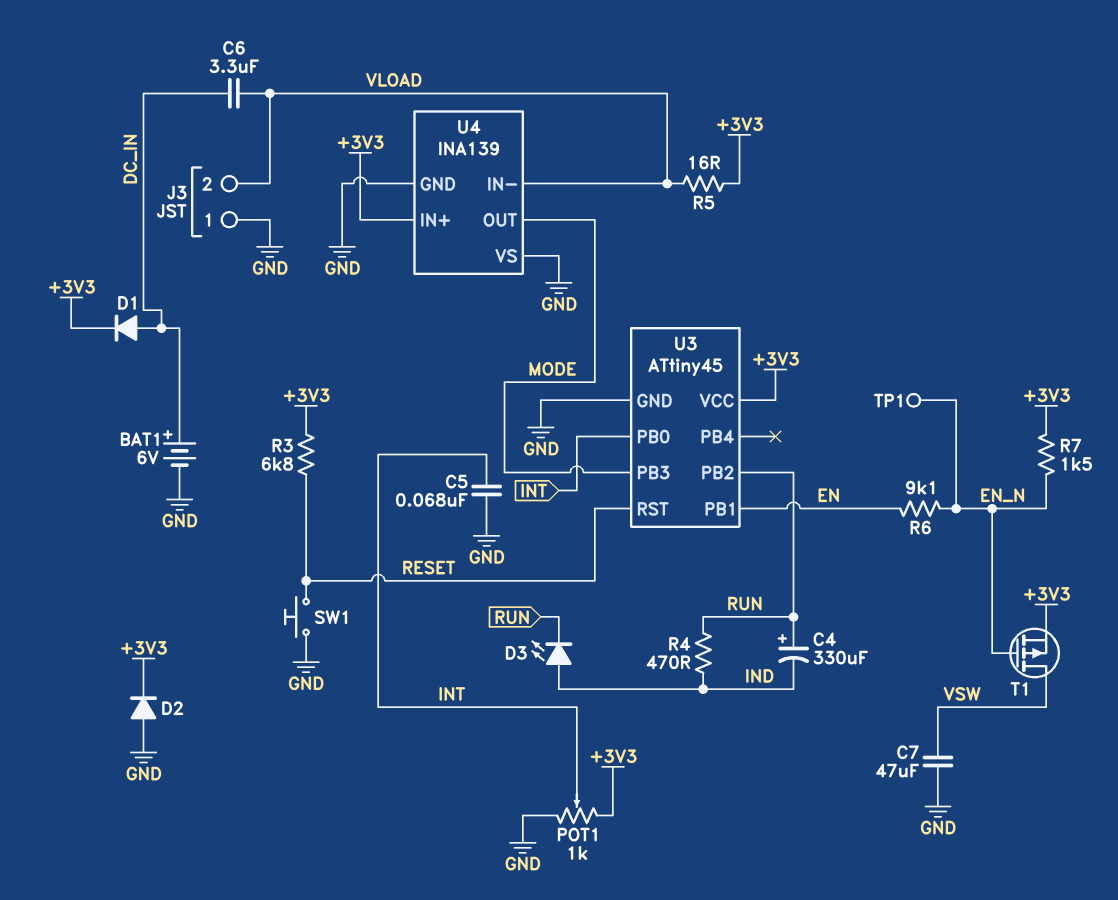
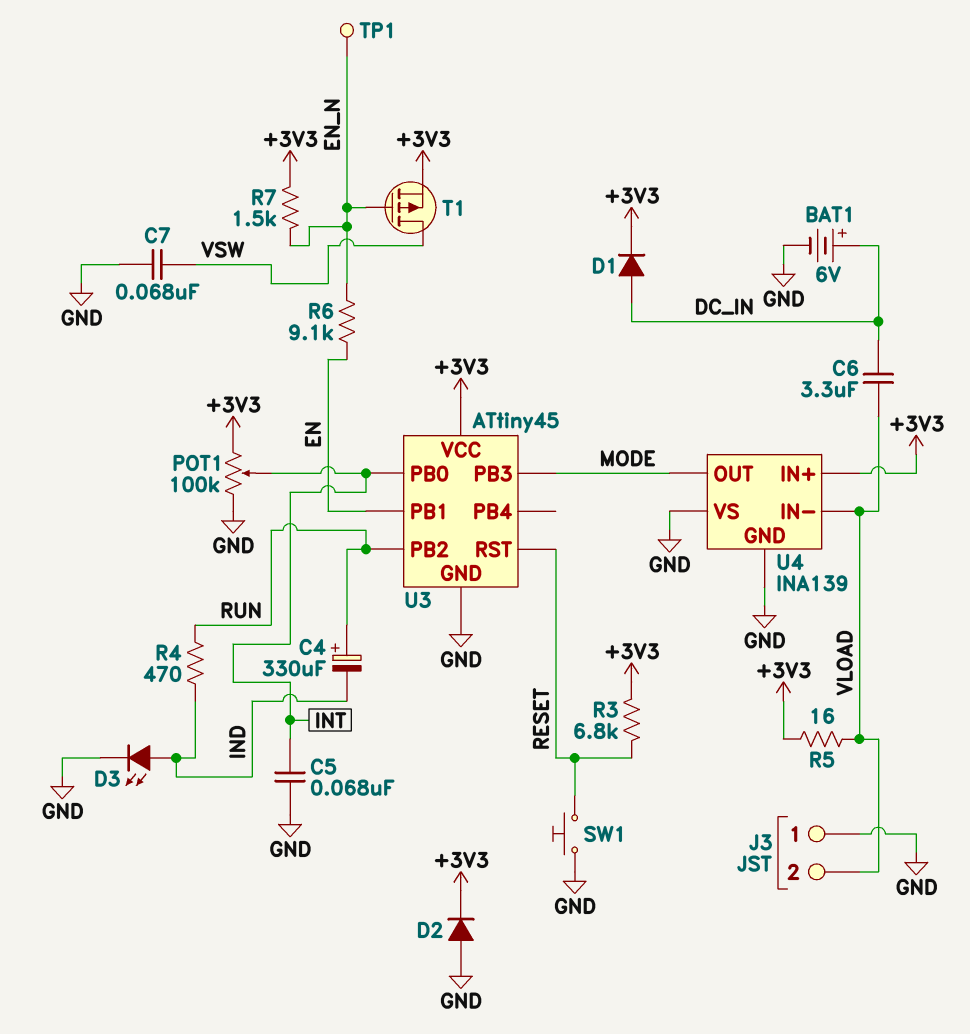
C7: 47uF (GND, VSW) -> 68nF (GND, VSW)
D3: LED (A IND, K RUN) -> LED (A IND, K GND)
POT1: 1k (+3V3, GND, wiper INT) -> 100k (+3V3, GND, wiper INT)

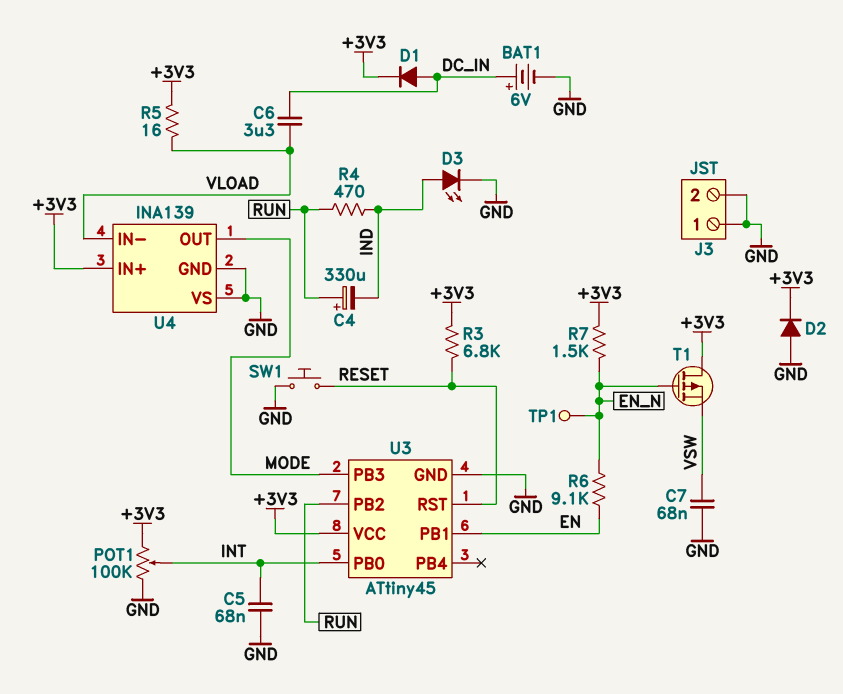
J3 pin 2: VLOAD -> GND
T1: PMOS (G EN_N, D VSW, S +3V3) -> PMOS (G EN_N, D +3V3, S VSW)

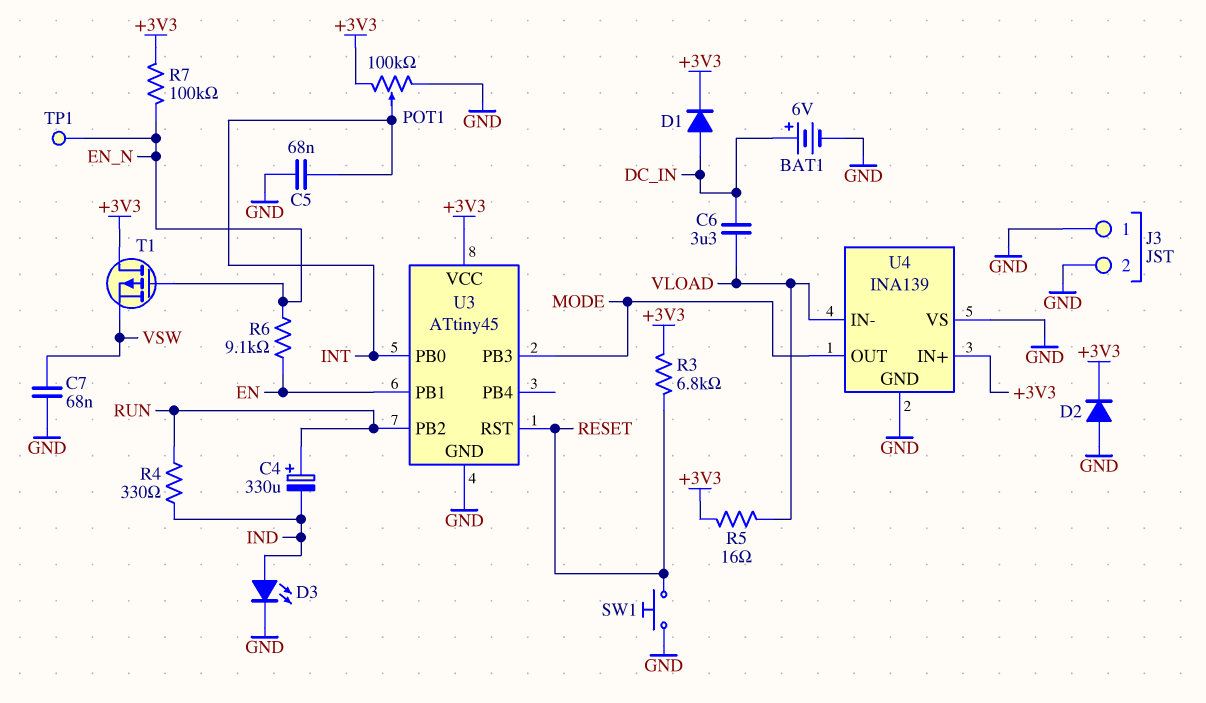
R4: 470 (IND, RUN) -> 330 (IND, RUN)
R7: 1.5k (+3V3, EN_N) -> 100k (+3V3, EN_N)

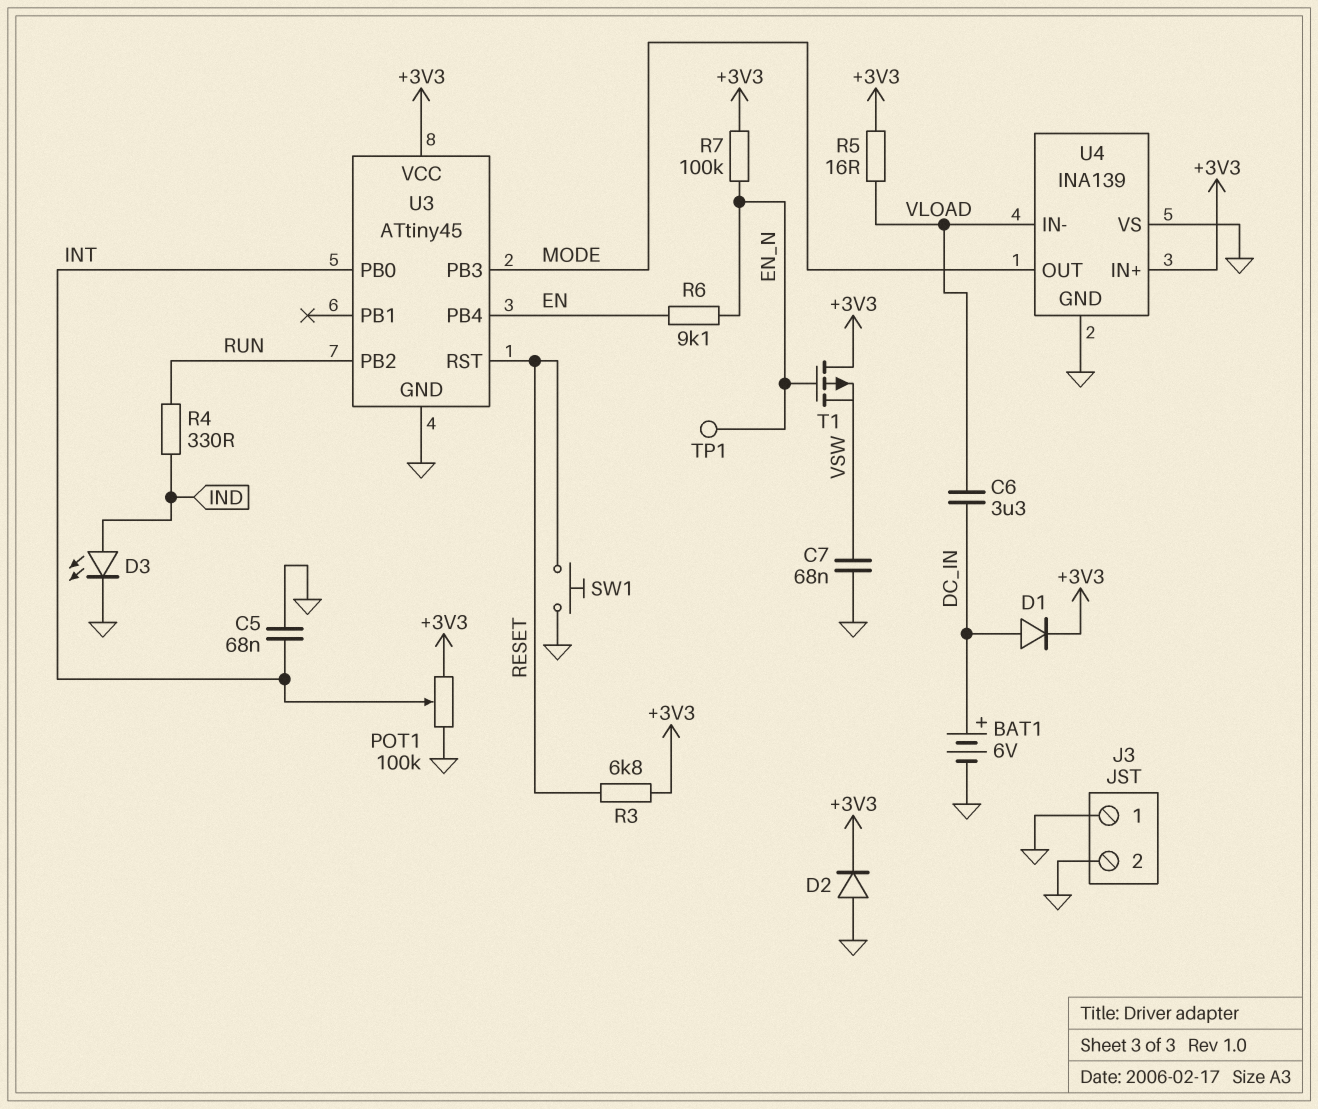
C4: 330uF (plus RUN, minus IND) -> none
U3 pin PB1: EN -> none
U3 pin PB4: none -> EN

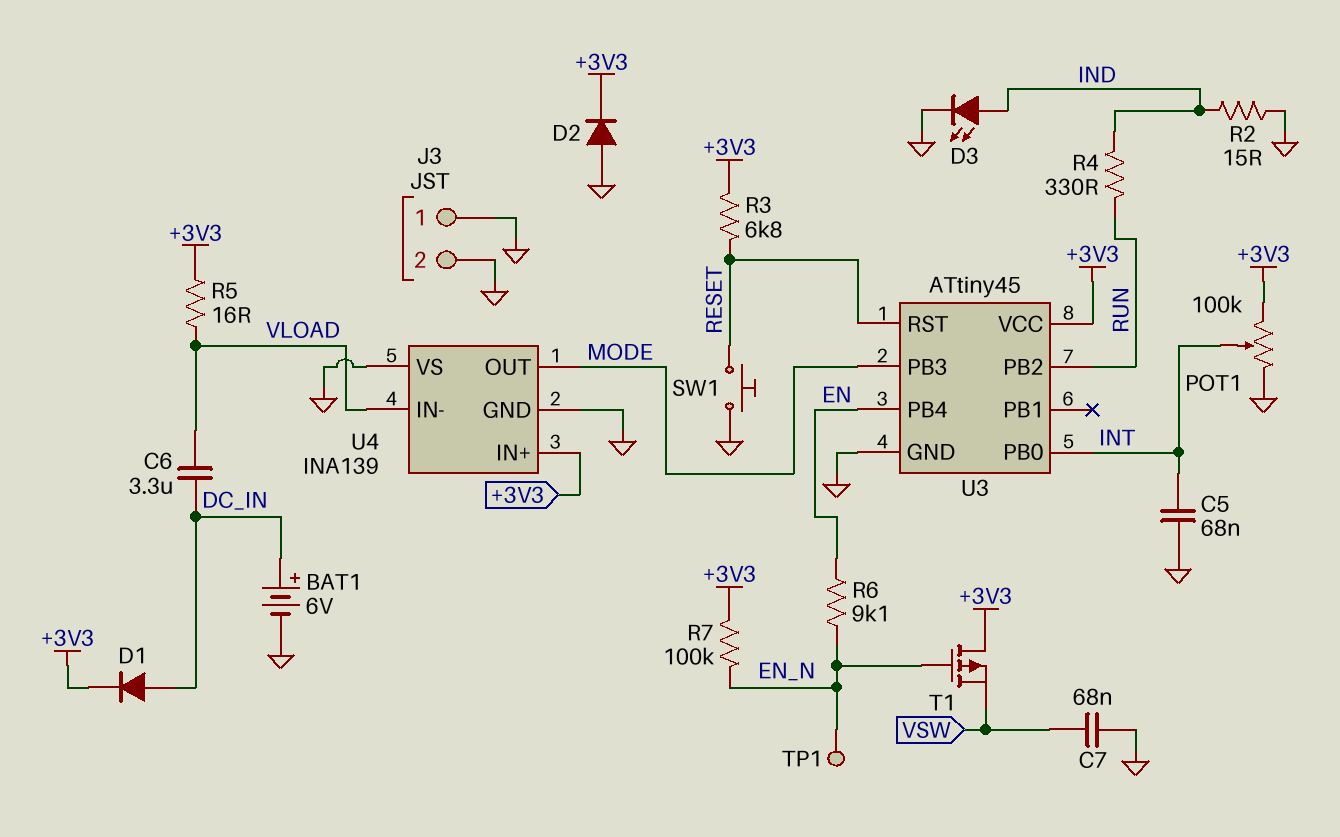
R2: none -> 15 (GND, IND)

